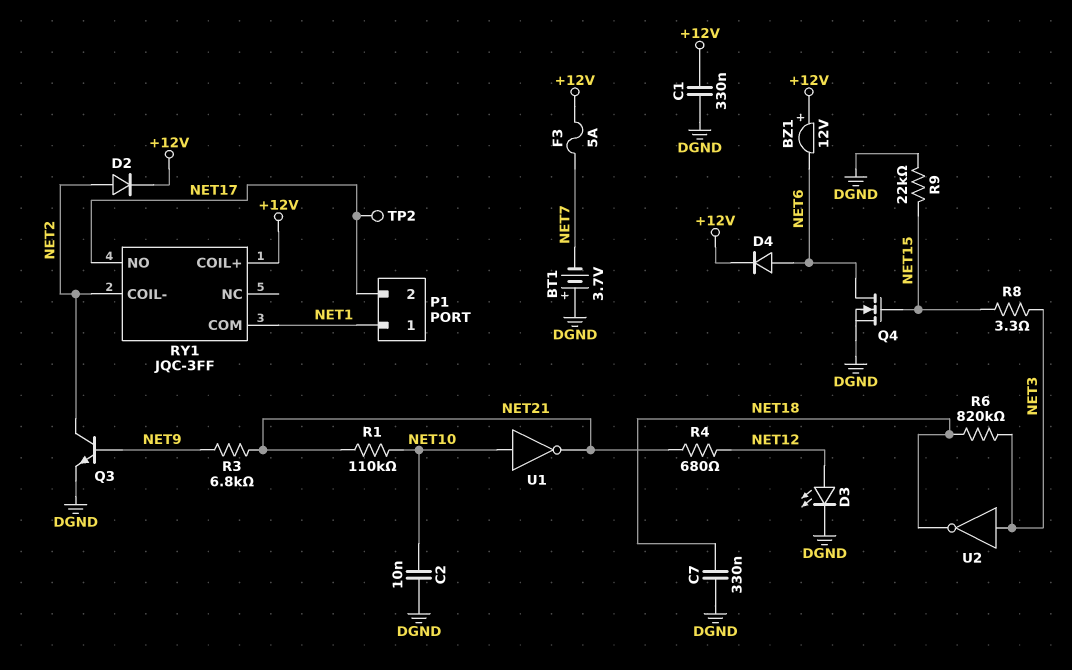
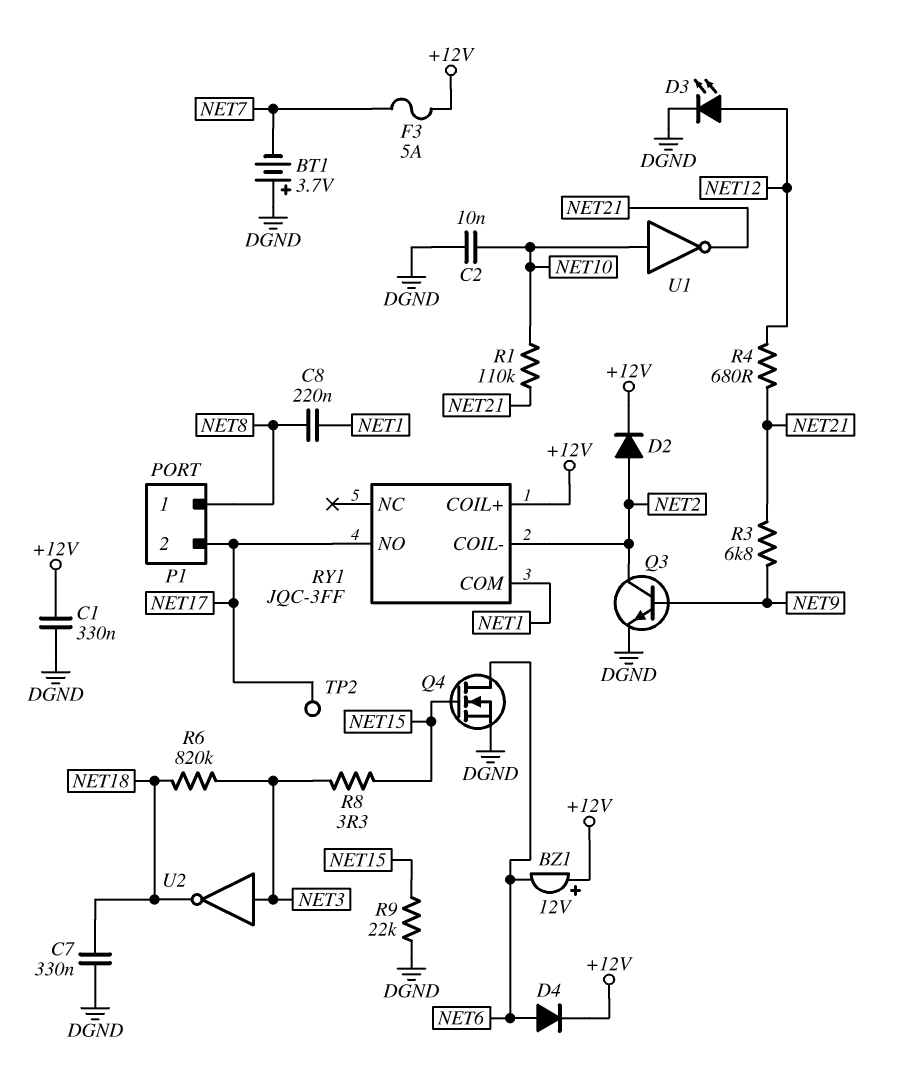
C8: none -> 220nF (NET1, NET8)
P1 pin 1: NET1 -> NET8

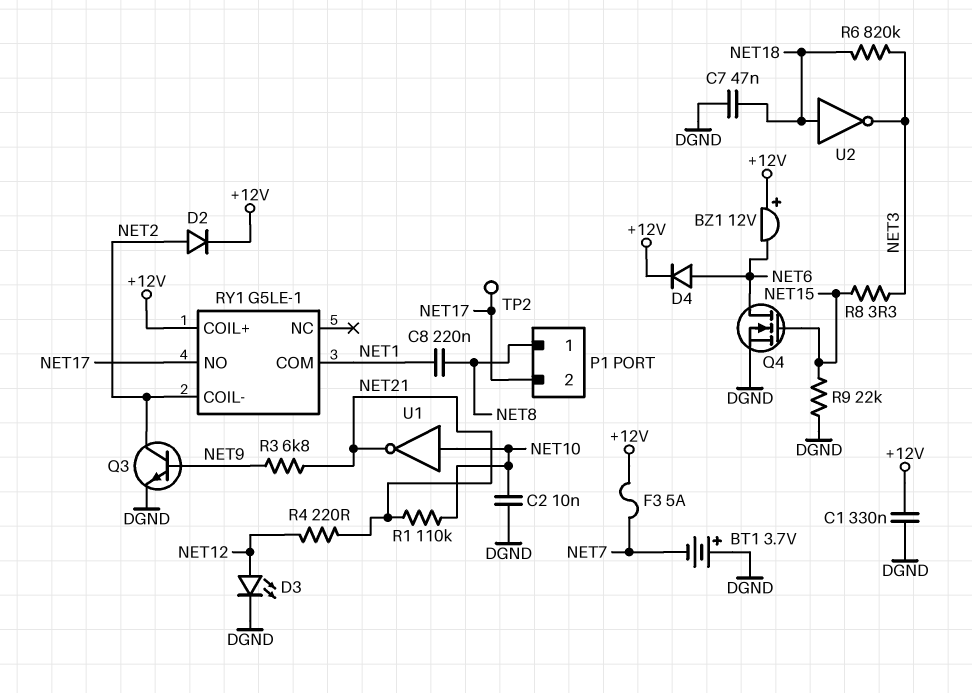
C7: 330nF (DGND, NET18) -> 47nF (DGND, NET18)
R4: 680 (NET12, NET21) -> 220 (NET12, NET21)
RY1: JQC-3FF -> G5LE-1
U2: NOT (in NET3, out NET18) -> NOT (in NET18, out NET3)

